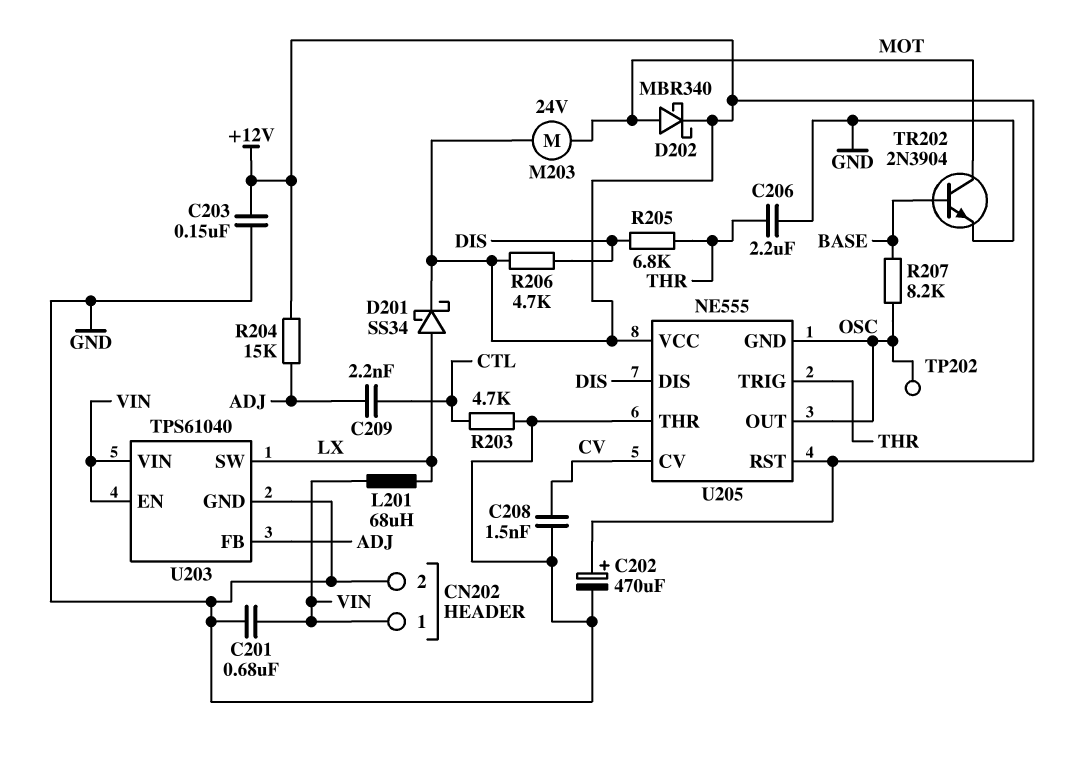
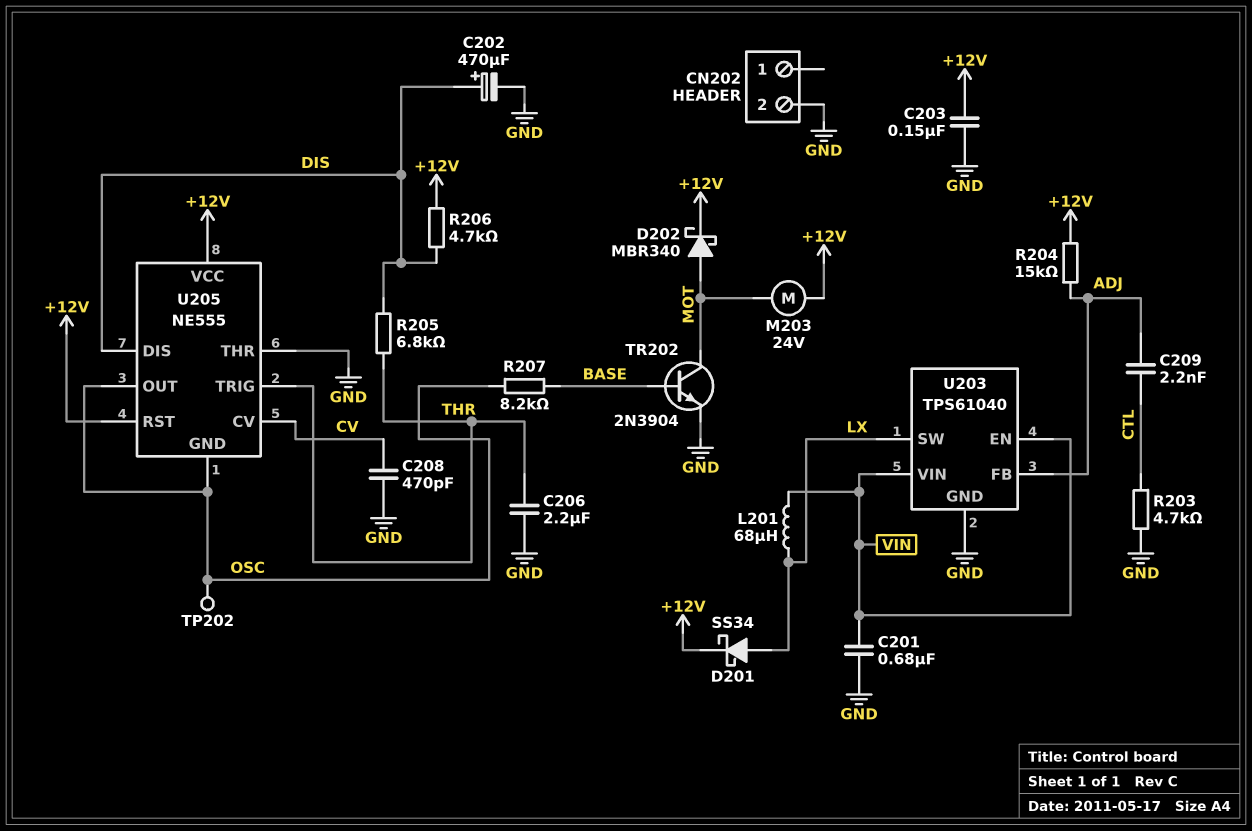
C202: 470uF (plus +12V, minus GND) -> 470uF (plus DIS, minus GND)
C208: 1.5nF (CV, GND) -> 470pF (CV, GND)
CN202 pin 1: VIN -> none

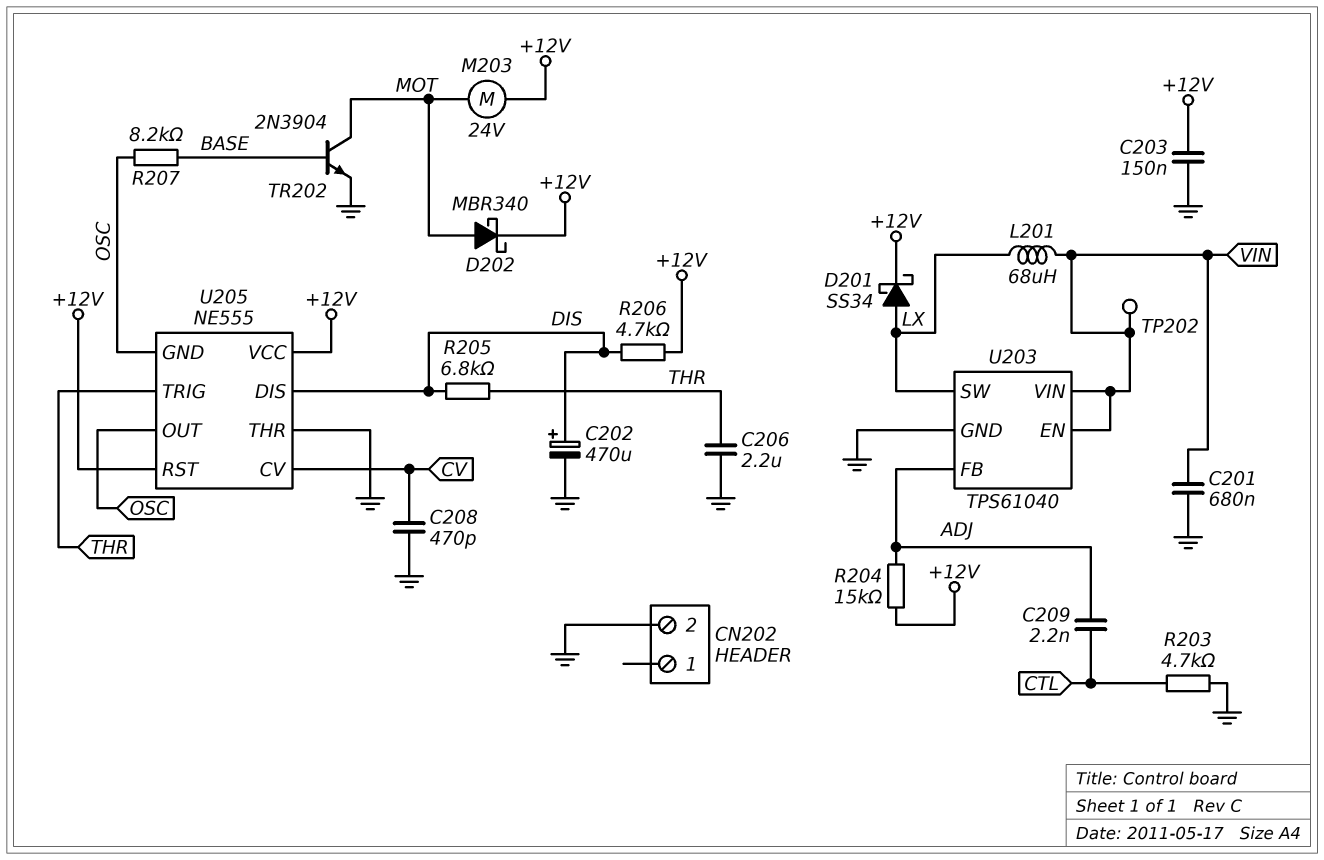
TP202: test point (OSC) -> test point (VIN)

